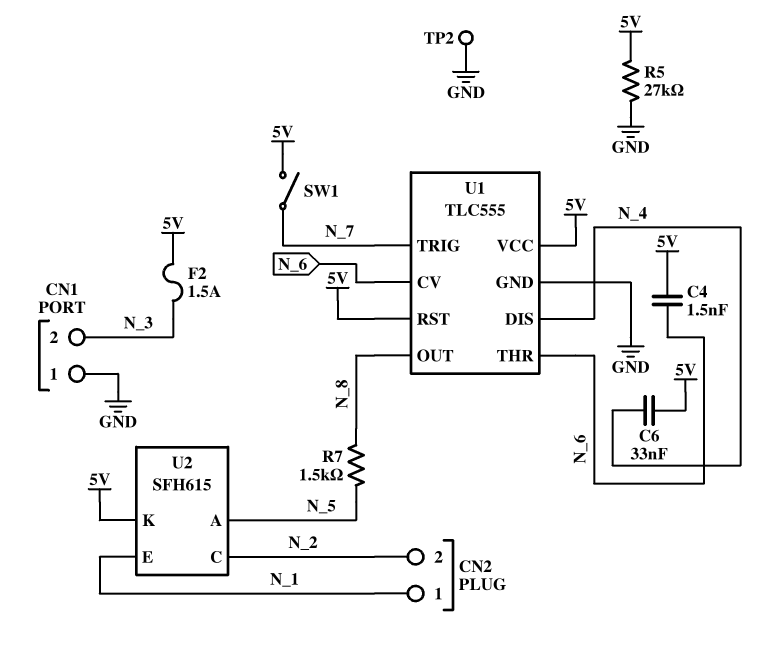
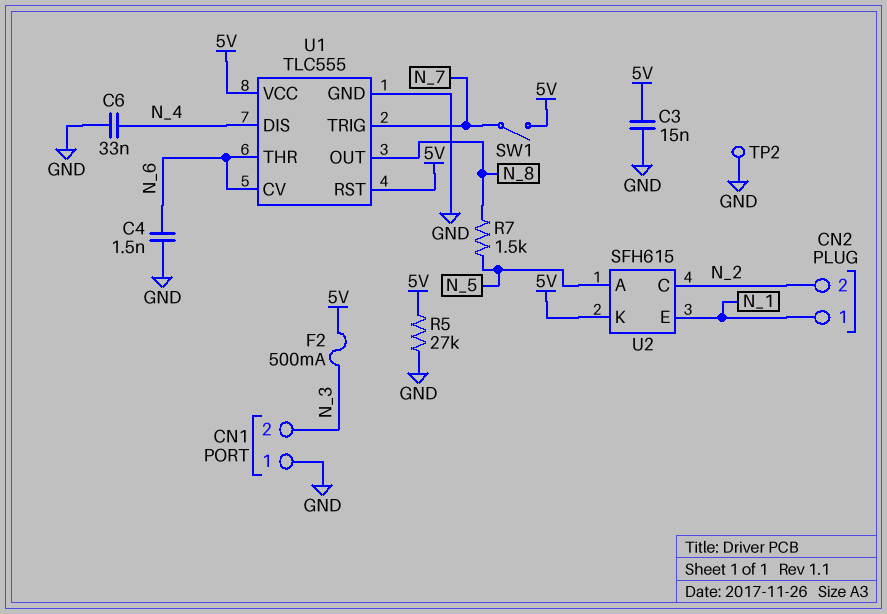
C3: none -> 15nF (5V, GND)
C4: 1.5nF (5V, N_6) -> 1.5nF (GND, N_6)
C6: 33nF (5V, N_4) -> 33nF (GND, N_4)
F2: 1.5A (5V, N_3) -> 500mA (5V, N_3)

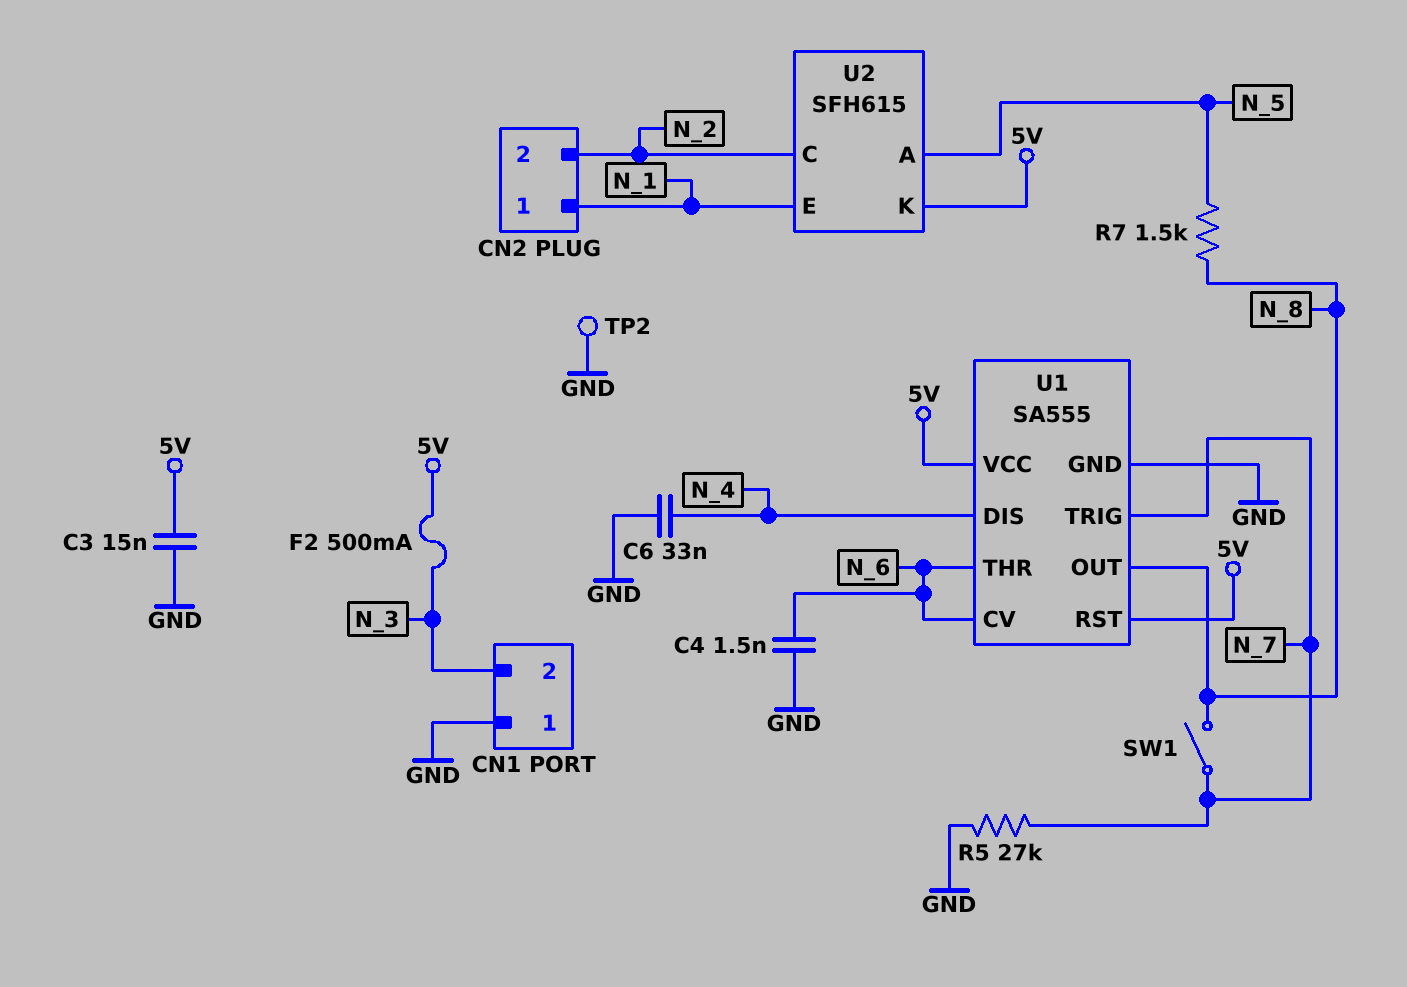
R5: 27k (5V, GND) -> 27k (GND, N_7)
SW1: switch (5V, N_7) -> switch (N_7, N_8)
U1: TLC555 -> SA555

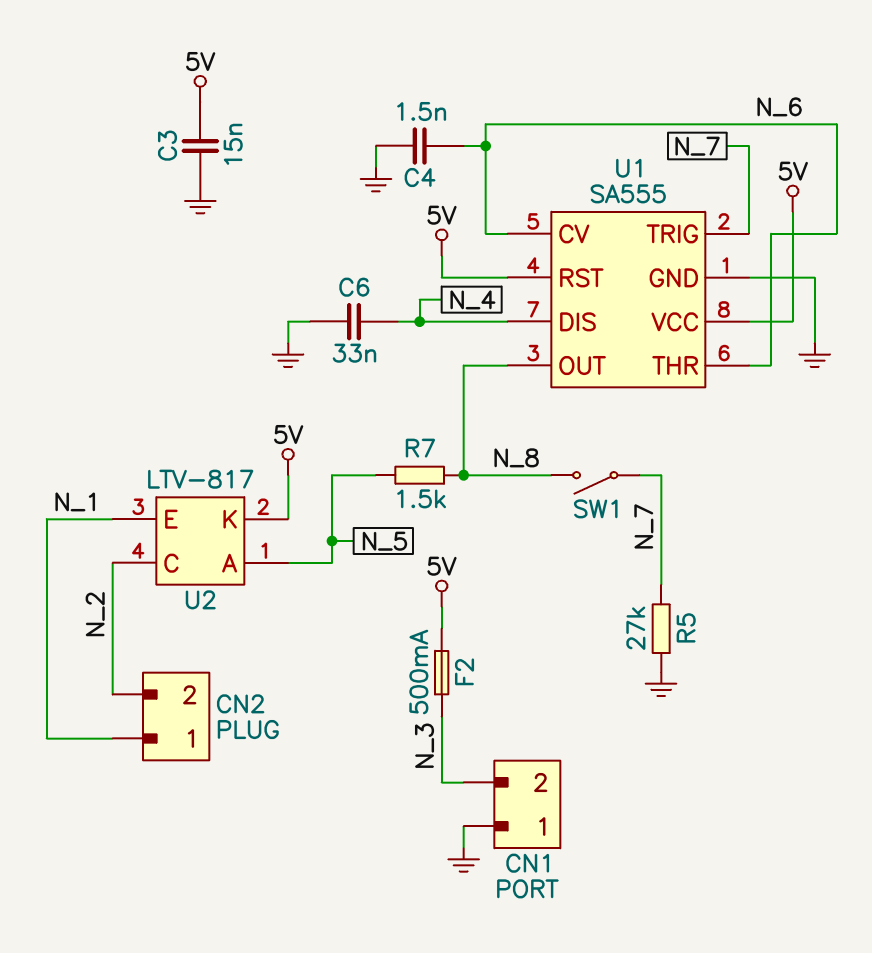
TP2: test point (GND) -> none
U2: SFH615 -> LTV-817

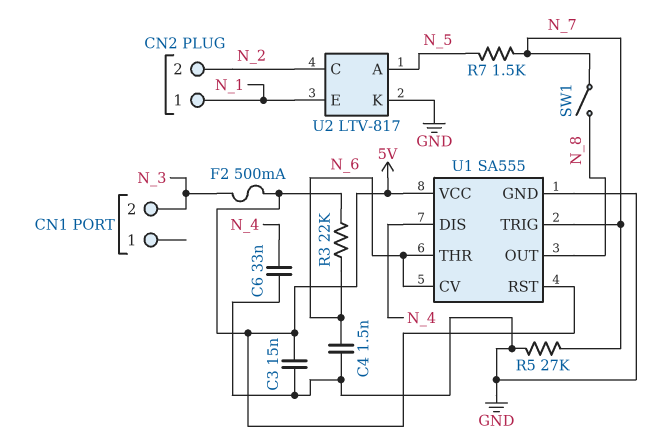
CN1 pin 1: GND -> none
R3: none -> 22k (5V, N_6)
R7: 1.5k (N_5, N_8) -> 1.5k (N_5, N_7)
U2 pin K: 5V -> GND

